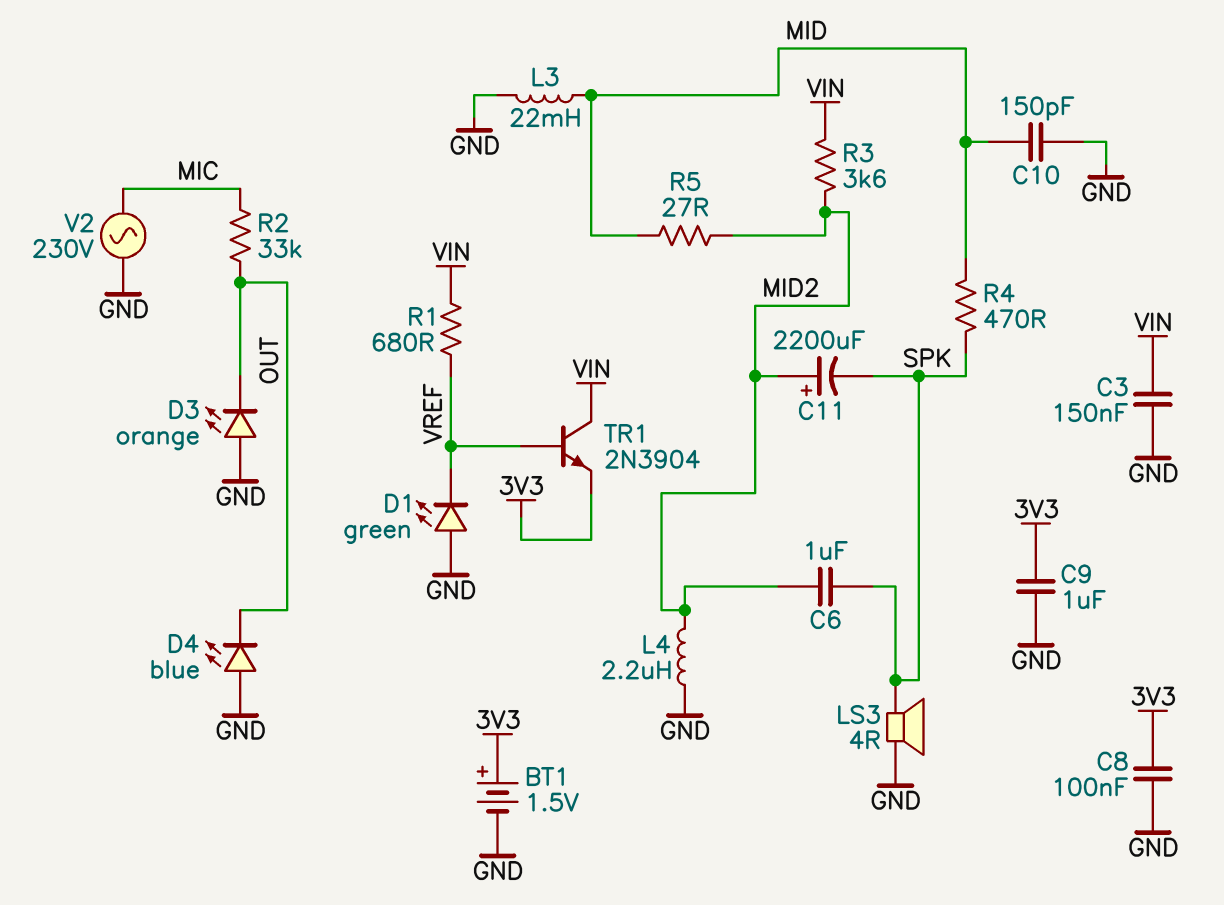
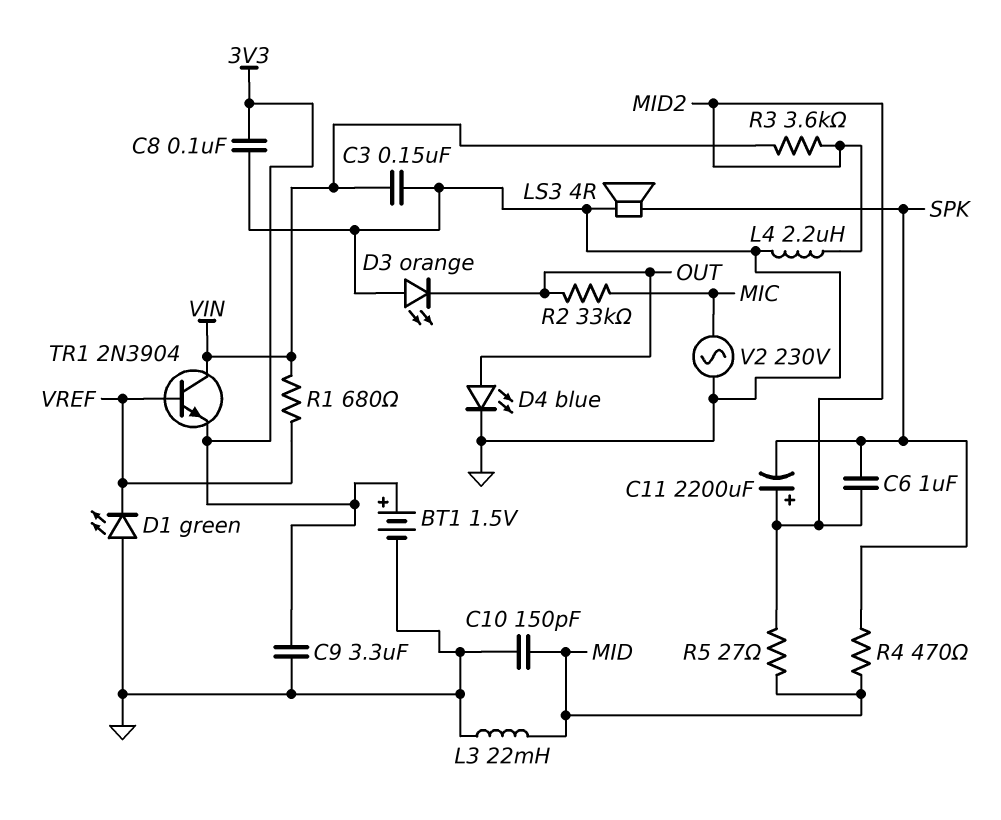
C9: 1uF (3V3, GND) -> 3.3uF (3V3, GND)
D4: LED blue (A GND, K OUT) -> LED blue (A OUT, K GND)

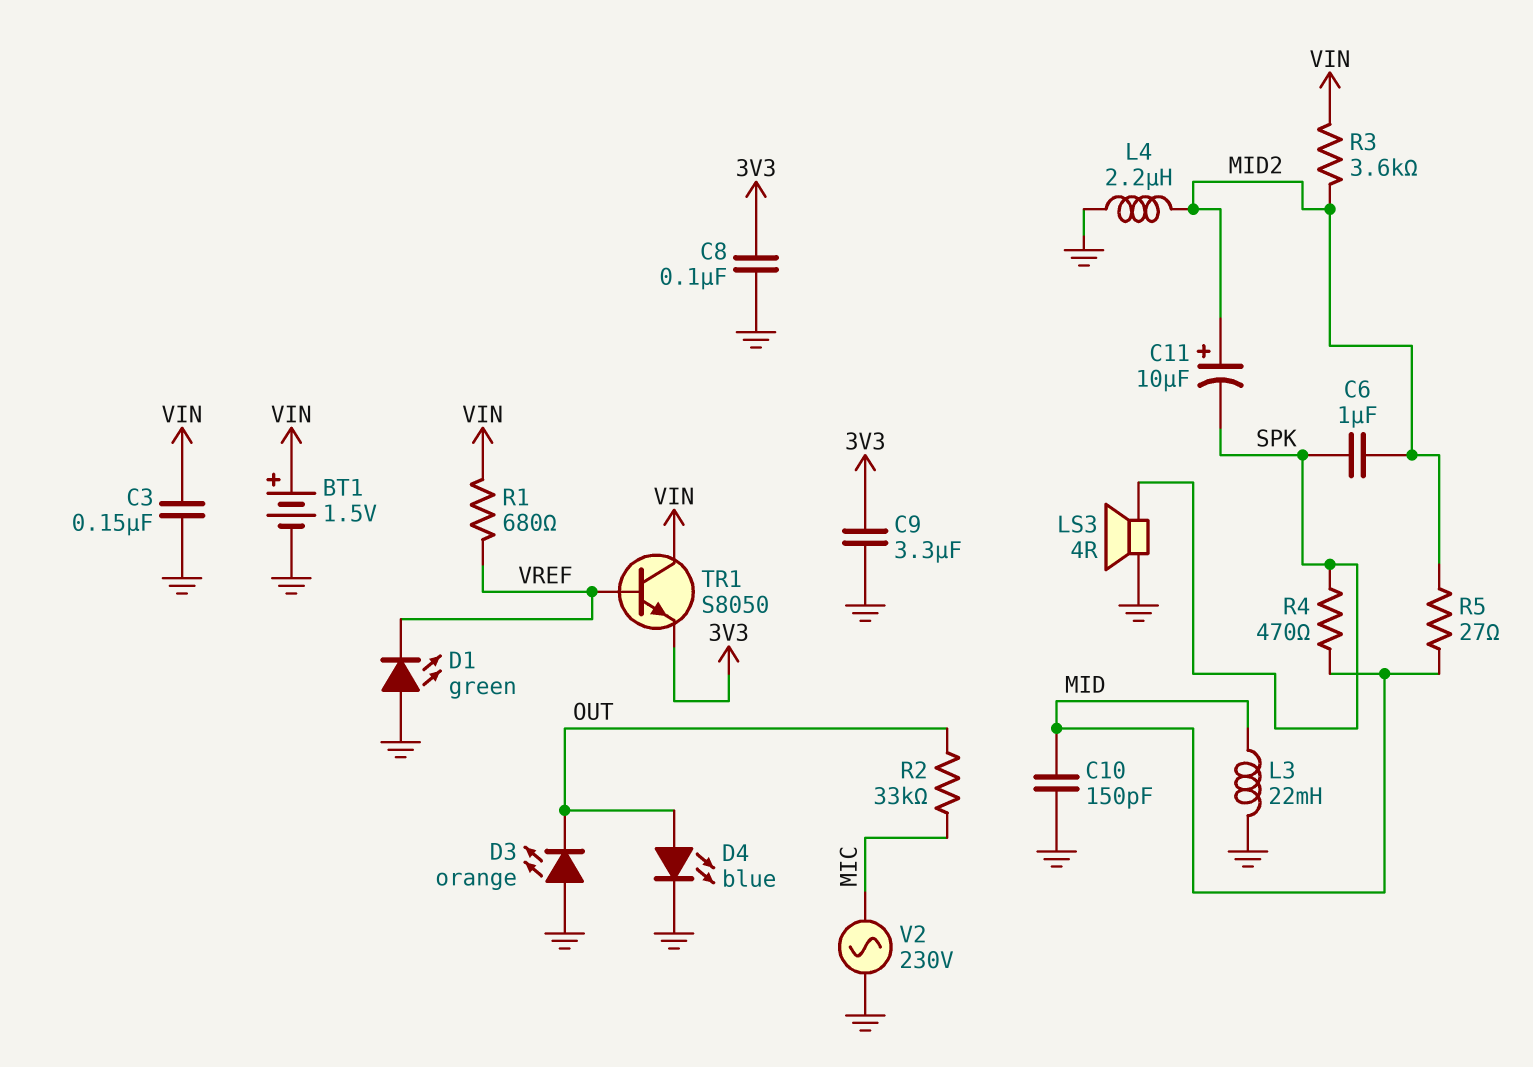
BT1: 1.5V (plus 3V3, minus GND) -> 1.5V (plus VIN, minus GND)
C11: 2200uF (plus MID2, minus SPK) -> 10uF (plus MID2, minus SPK)
TR1: NPN 2N3904 (B VREF, C VIN, E 3V3) -> NPN S8050 (B VREF, C VIN, E 3V3)

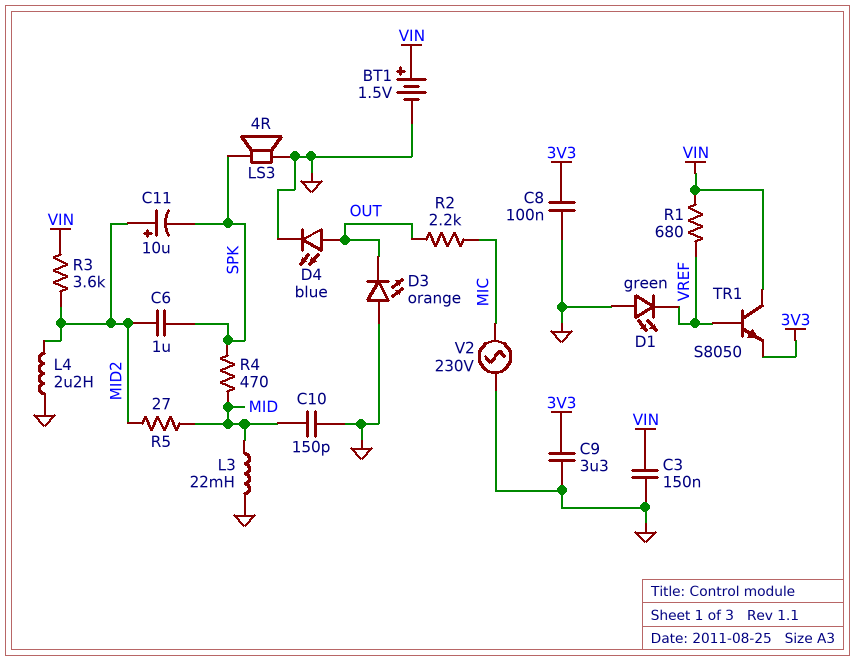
R2: 33k (MIC, OUT) -> 2.2k (MIC, OUT)

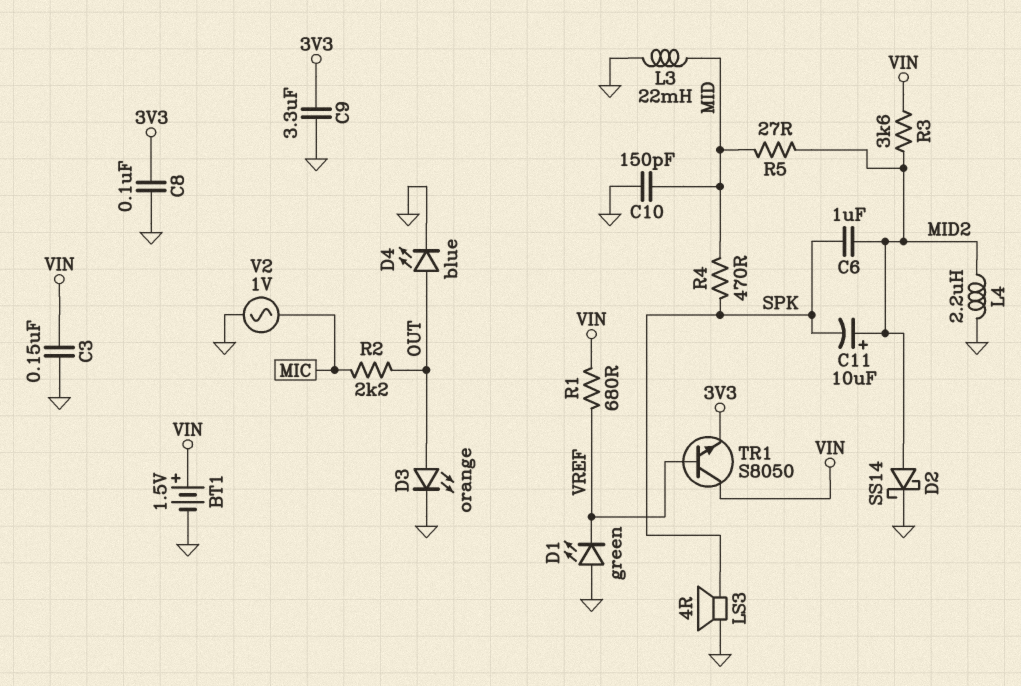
D2: none -> schottky SS14 (A MID2, K GND)
D3: LED orange (A GND, K OUT) -> LED orange (A OUT, K GND)
V2: AC 230V (GND, MIC) -> AC 1V (GND, MIC)

